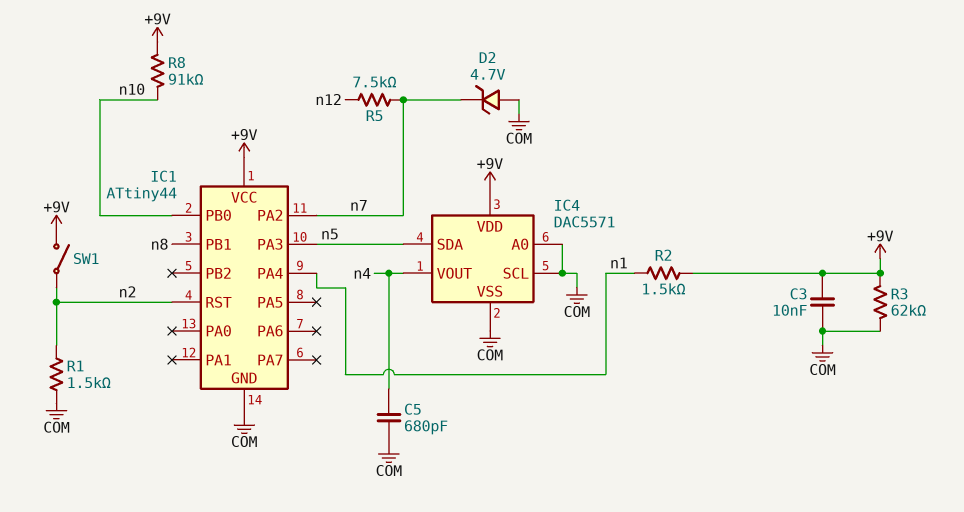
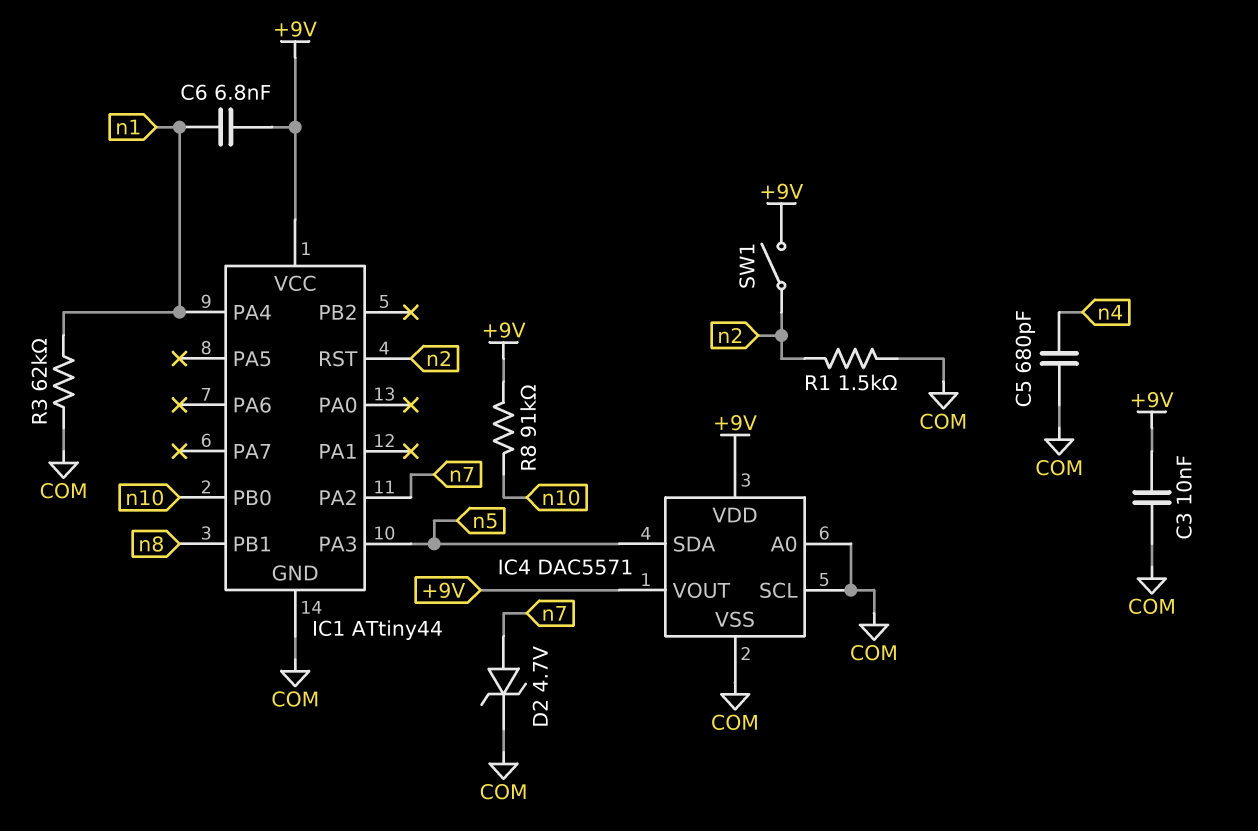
C6: none -> 6.8nF (+9V, n1)
D2: zener 4.7V (A COM, K n7) -> zener 4.7V (A n7, K COM)
IC4 pin VOUT: n4 -> +9V
R2: 1.5k (+9V, n1) -> none
R3: 62k (+9V, COM) -> 62k (COM, n1)
R5: 7.5k (n7, n12) -> none

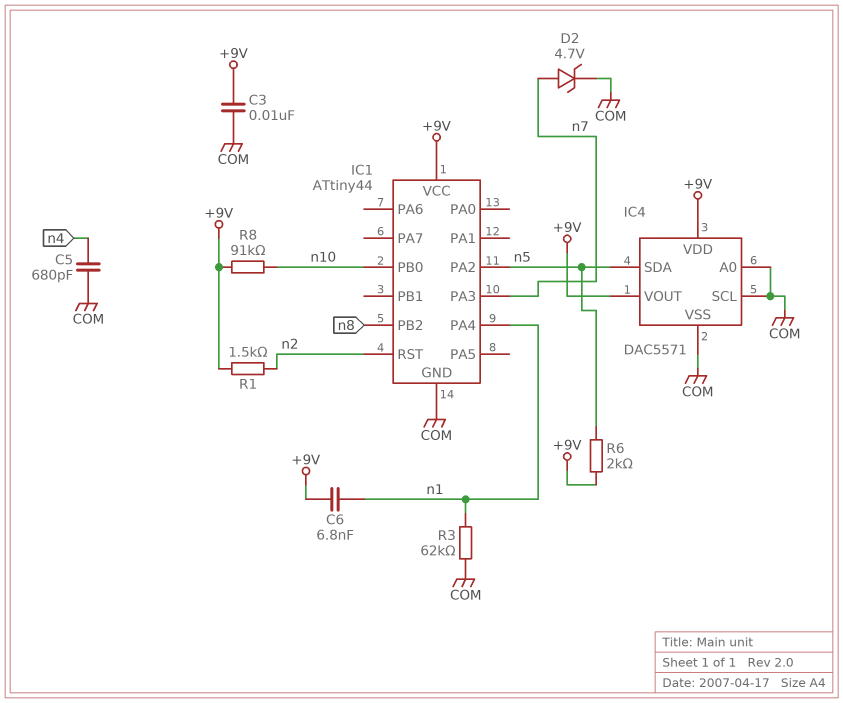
IC1 pin PA2: n7 -> n5
IC1 pin PA3: n5 -> n7
IC1 pin PB1: n8 -> none
IC1 pin PB2: none -> n8
R1: 1.5k (COM, n2) -> 1.5k (+9V, n2)
R6: none -> 2k (+9V, n5)
SW1: switch (+9V, n2) -> none

